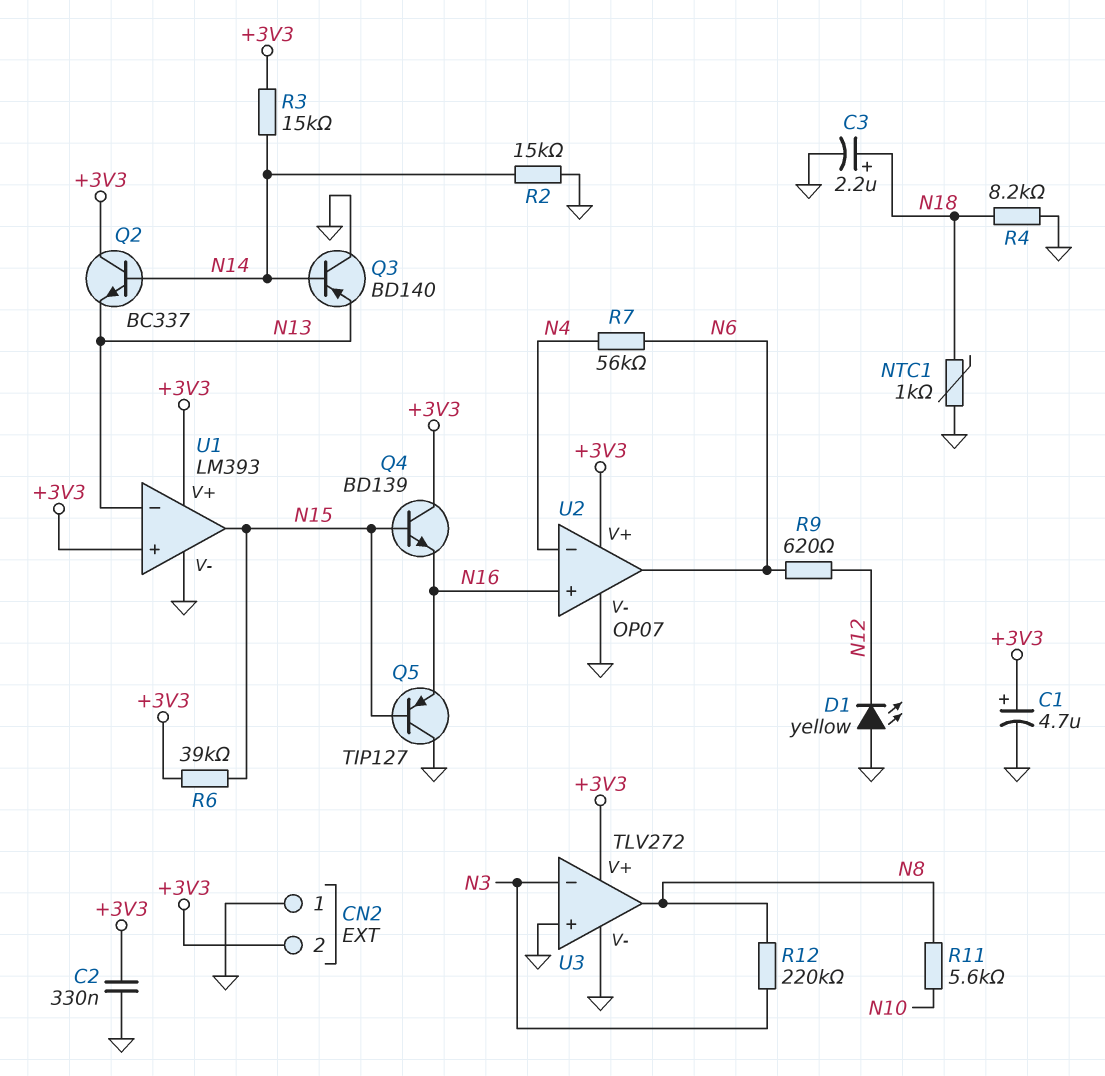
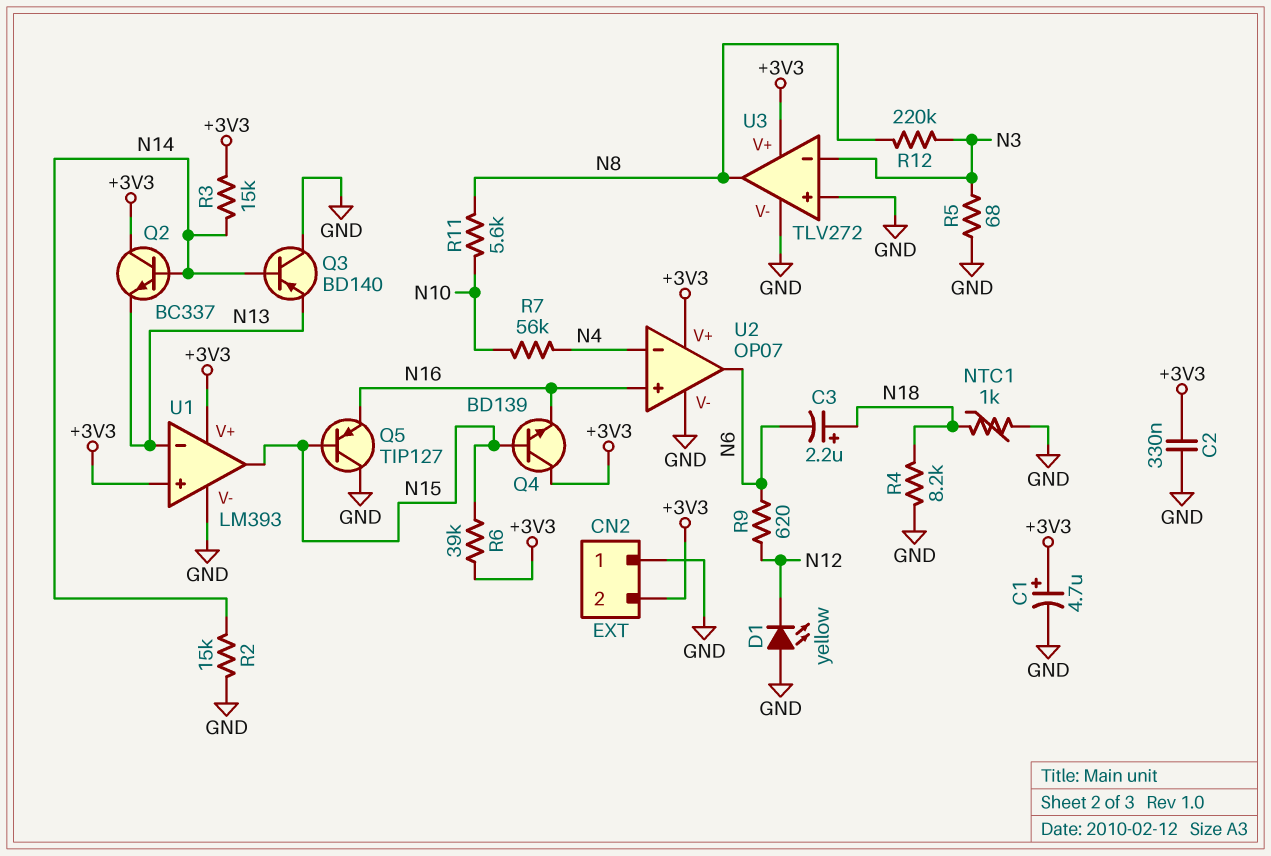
C3: 2.2uF (plus N18, minus GND) -> 2.2uF (plus N18, minus N6)
R5: none -> 68 (GND, N3)
R7: 56k (N4, N6) -> 56k (N4, N10)

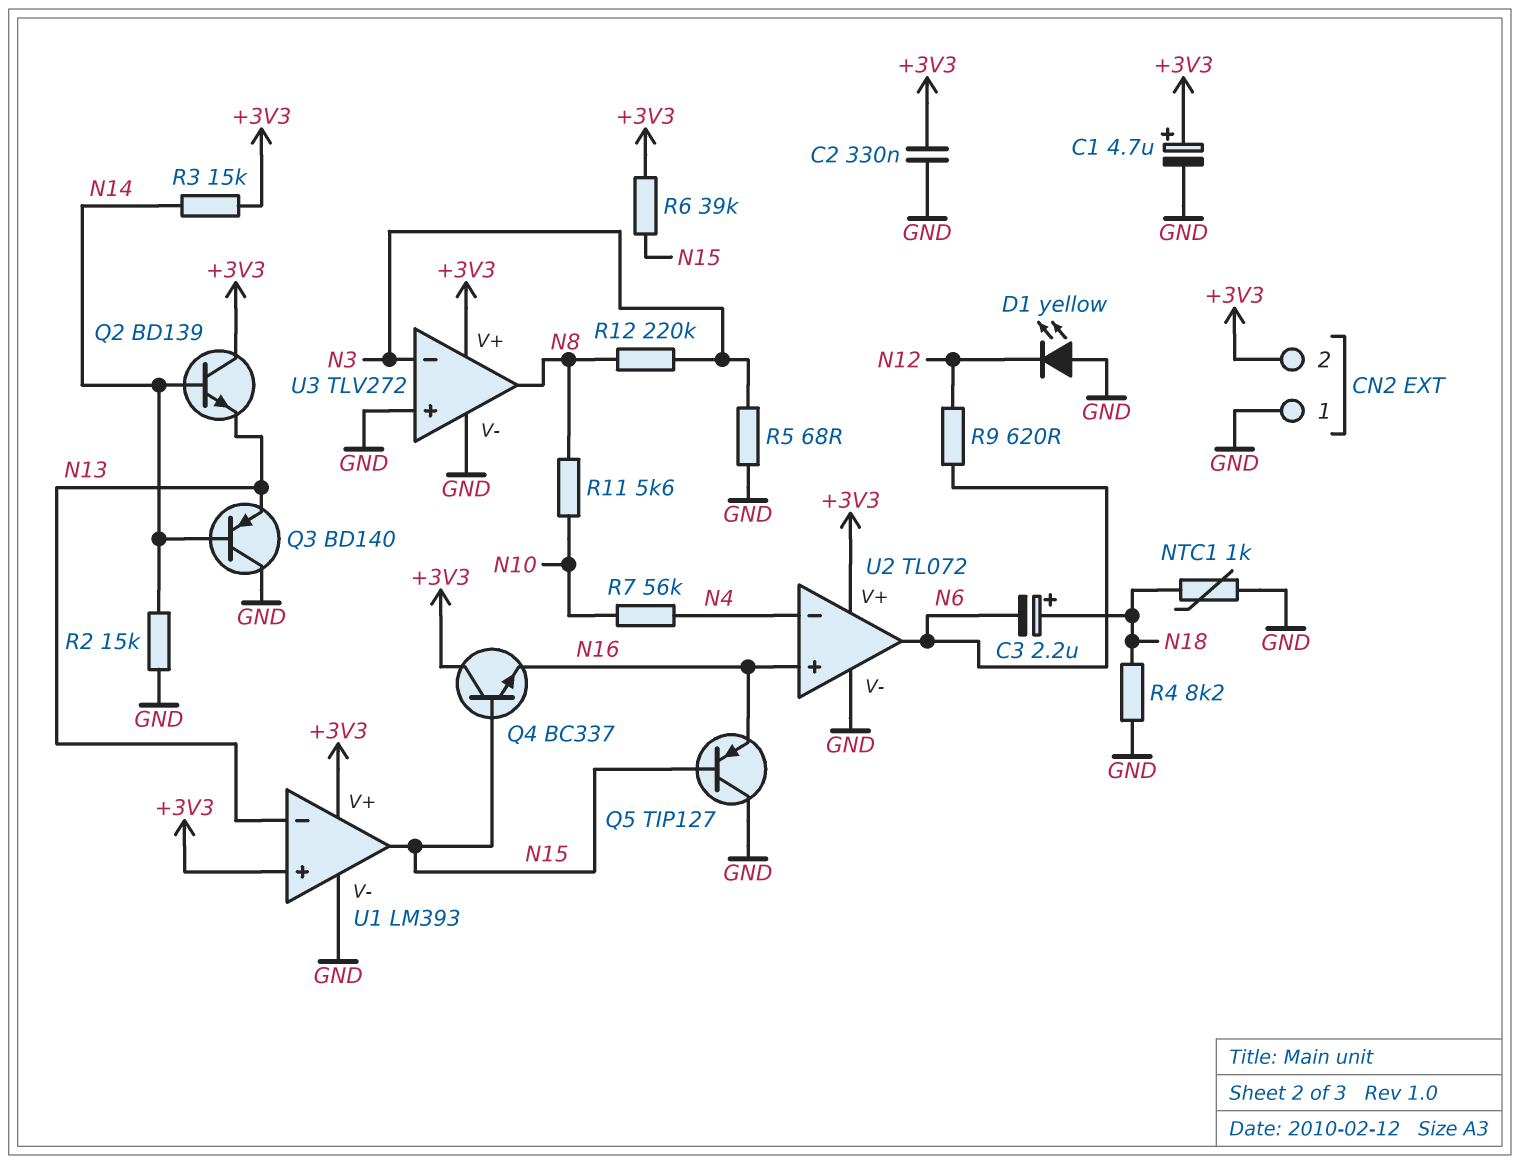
Q2: NPN BC337 (B N14, C +3V3, E N13) -> NPN BD139 (B N14, C +3V3, E N13)
Q4: NPN BD139 (B N15, C +3V3, E N16) -> NPN BC337 (B N15, C +3V3, E N16)
U2: OP07 -> TL072

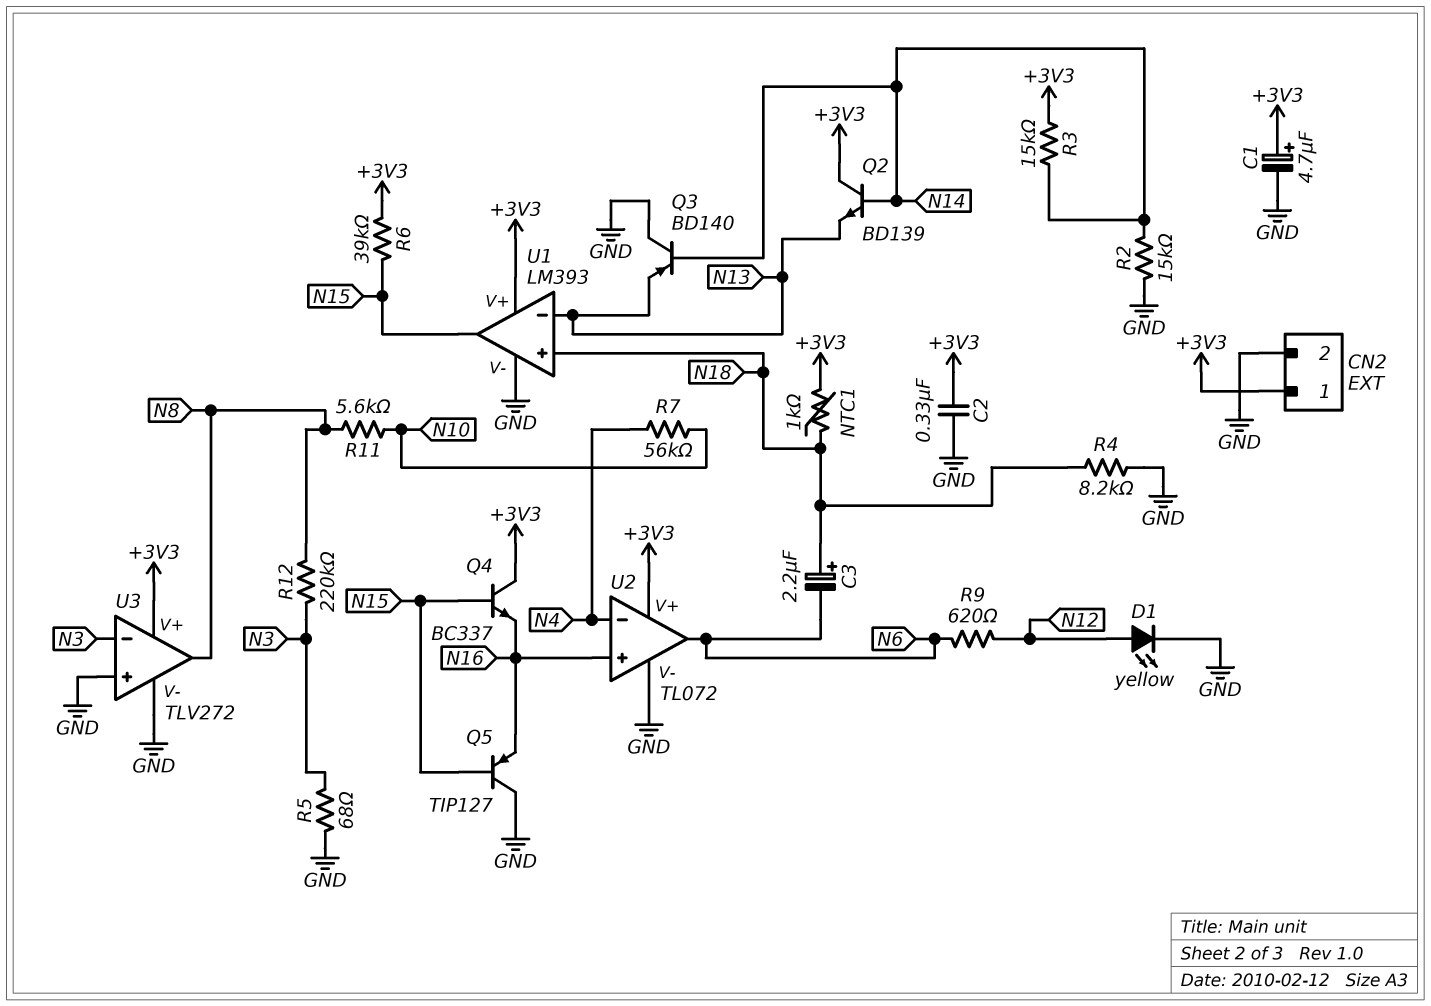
CN2 pin 1: GND -> +3V3
CN2 pin 2: +3V3 -> GND
D1: LED yellow (A GND, K N12) -> LED yellow (A N12, K GND)
NTC1: 1k (GND, N18) -> 1k (+3V3, N18)
U1 pin in+: +3V3 -> N18

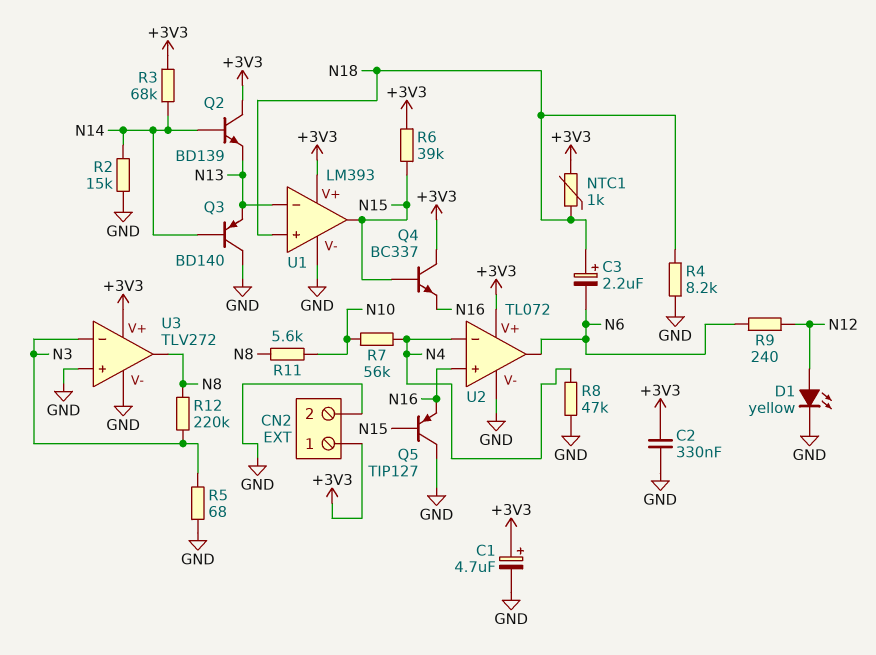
R3: 15k (+3V3, N14) -> 68k (+3V3, N14)
R8: none -> 47k (GND, N4)
R9: 620 (N6, N12) -> 240 (N6, N12)

